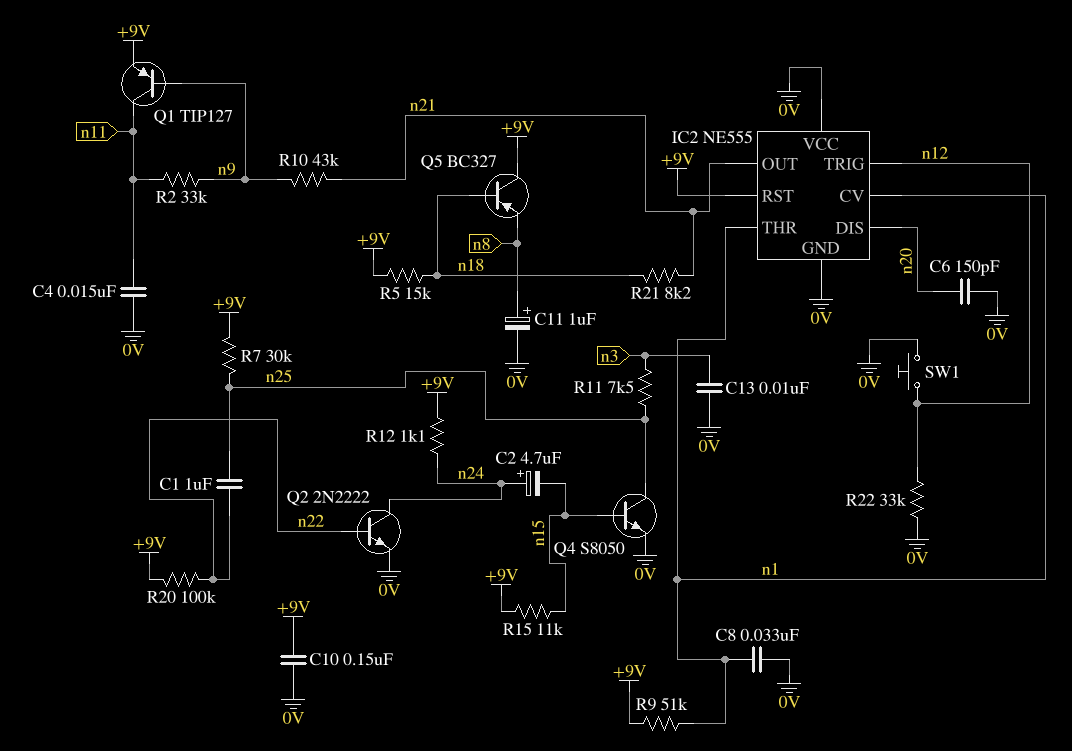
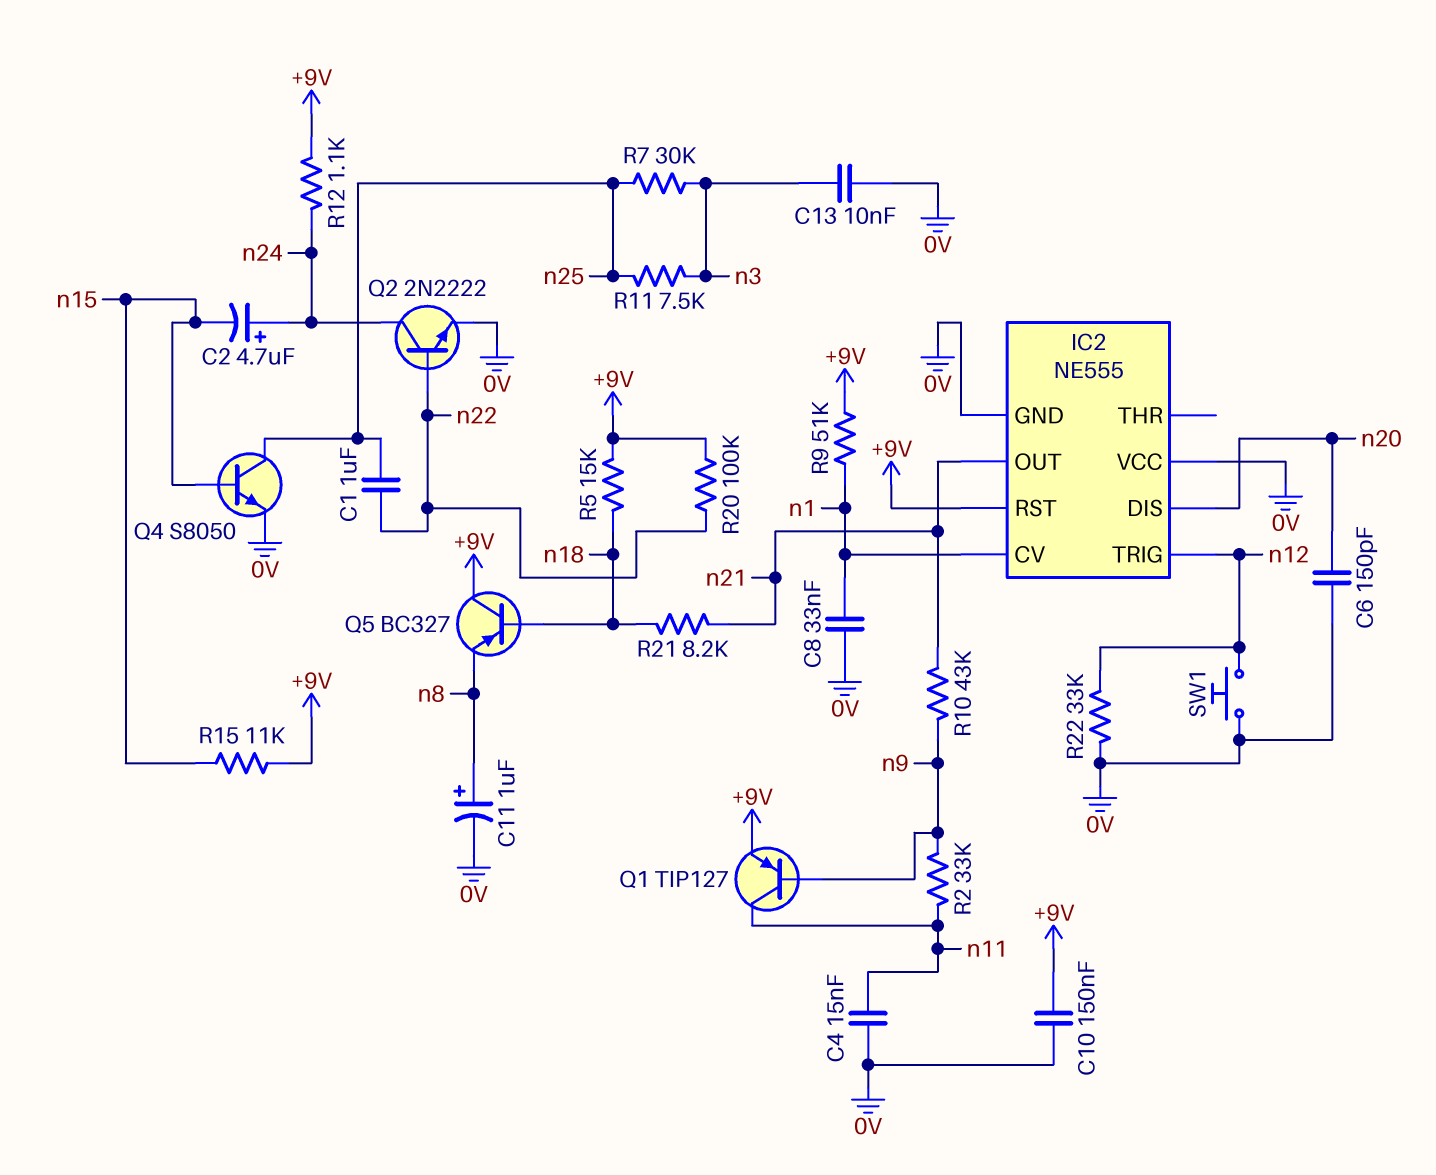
IC2 pin THR: n1 -> none
R7: 30k (+9V, n25) -> 30k (n3, n25)

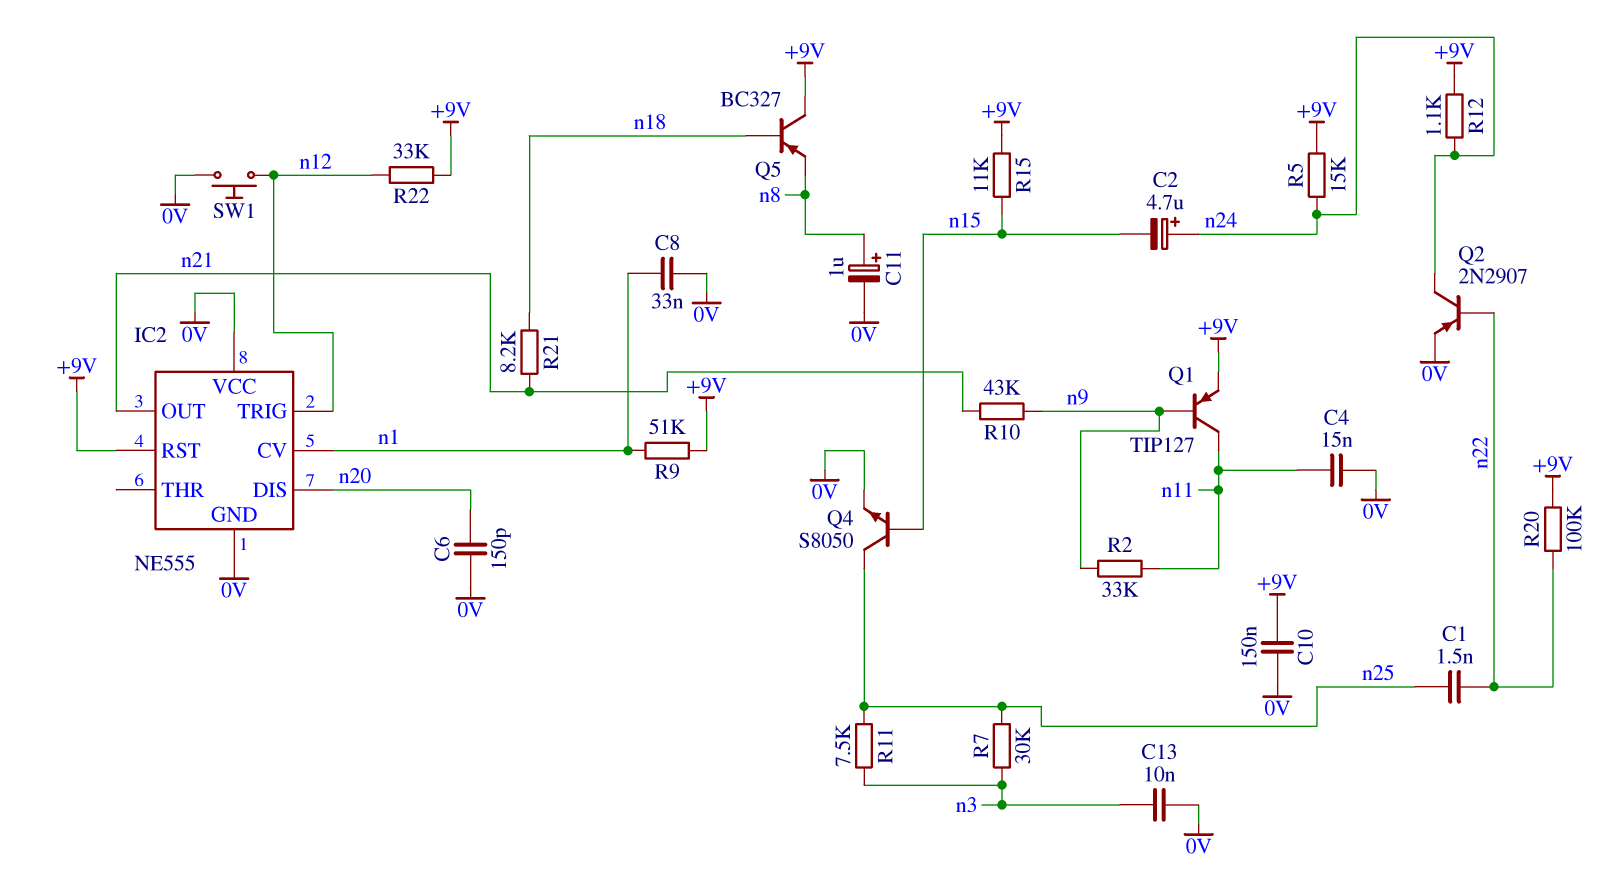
C1: 1uF (n22, n25) -> 1.5nF (n22, n25)
Q2: NPN 2N2222 (B n22, C n24, E 0V) -> PNP 2N2907 (B n22, C n24, E 0V)
R5: 15k (+9V, n18) -> 15k (+9V, n24)
R22: 33k (0V, n12) -> 33k (+9V, n12)

